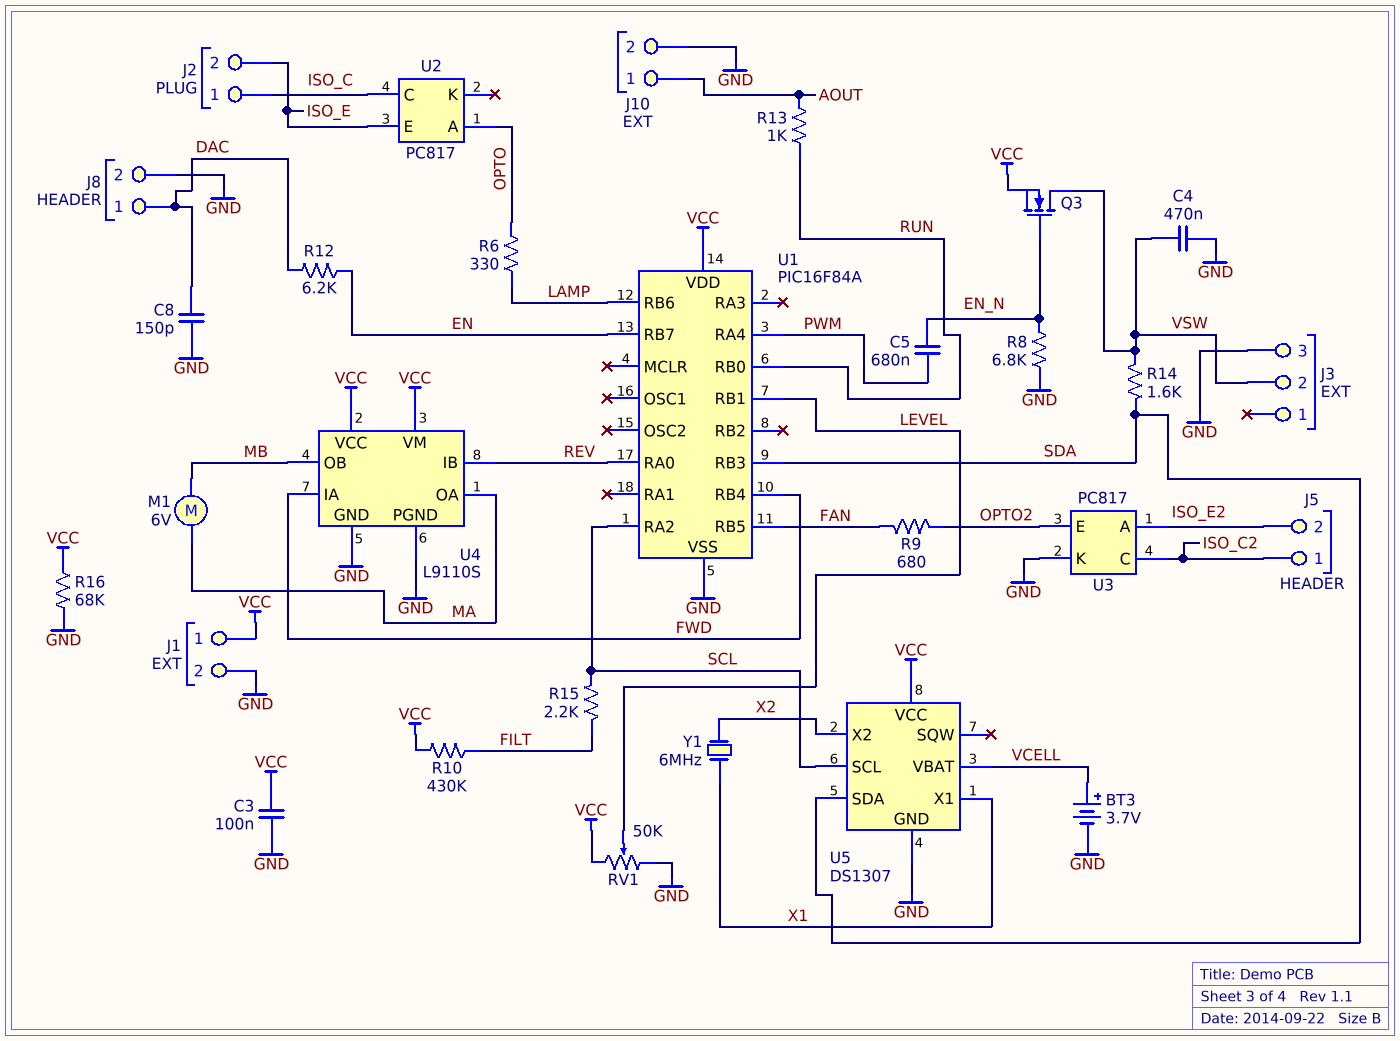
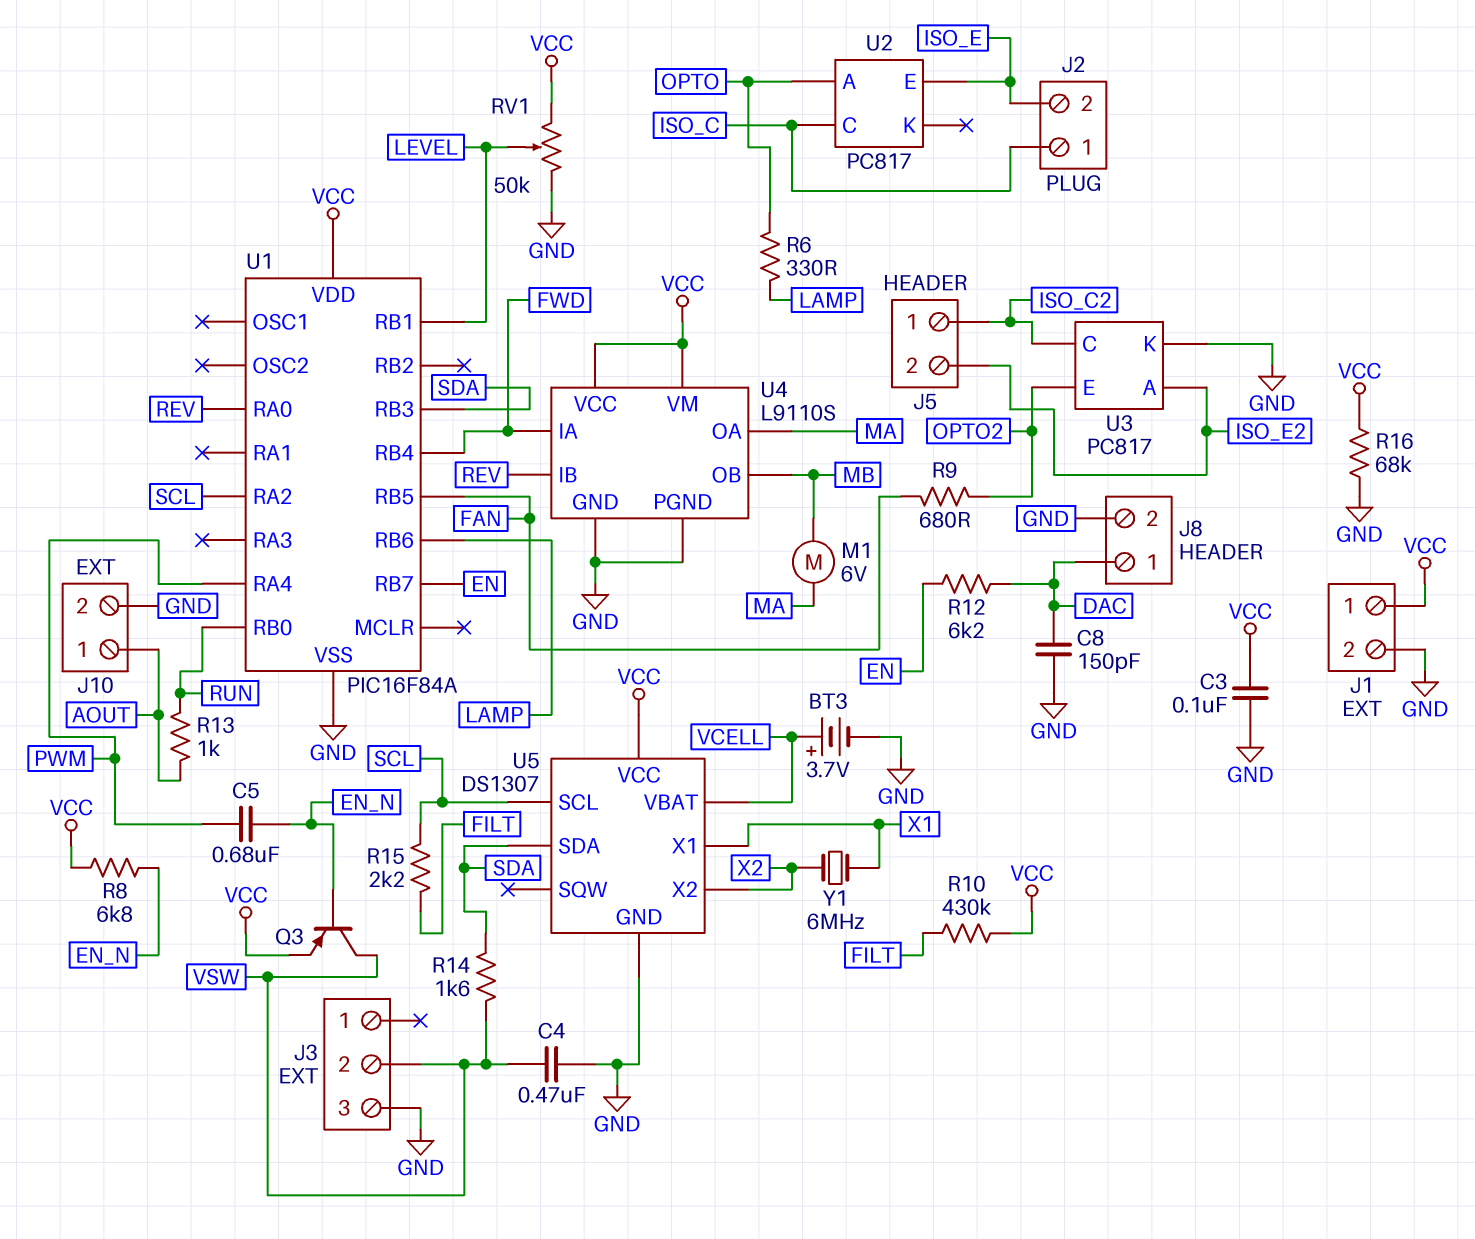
Q3: NMOS (G EN_N, D VSW, S VCC) -> PNP (B EN_N, C VSW, E VCC)
R8: 6.8k (EN_N, GND) -> 6.8k (EN_N, VCC)

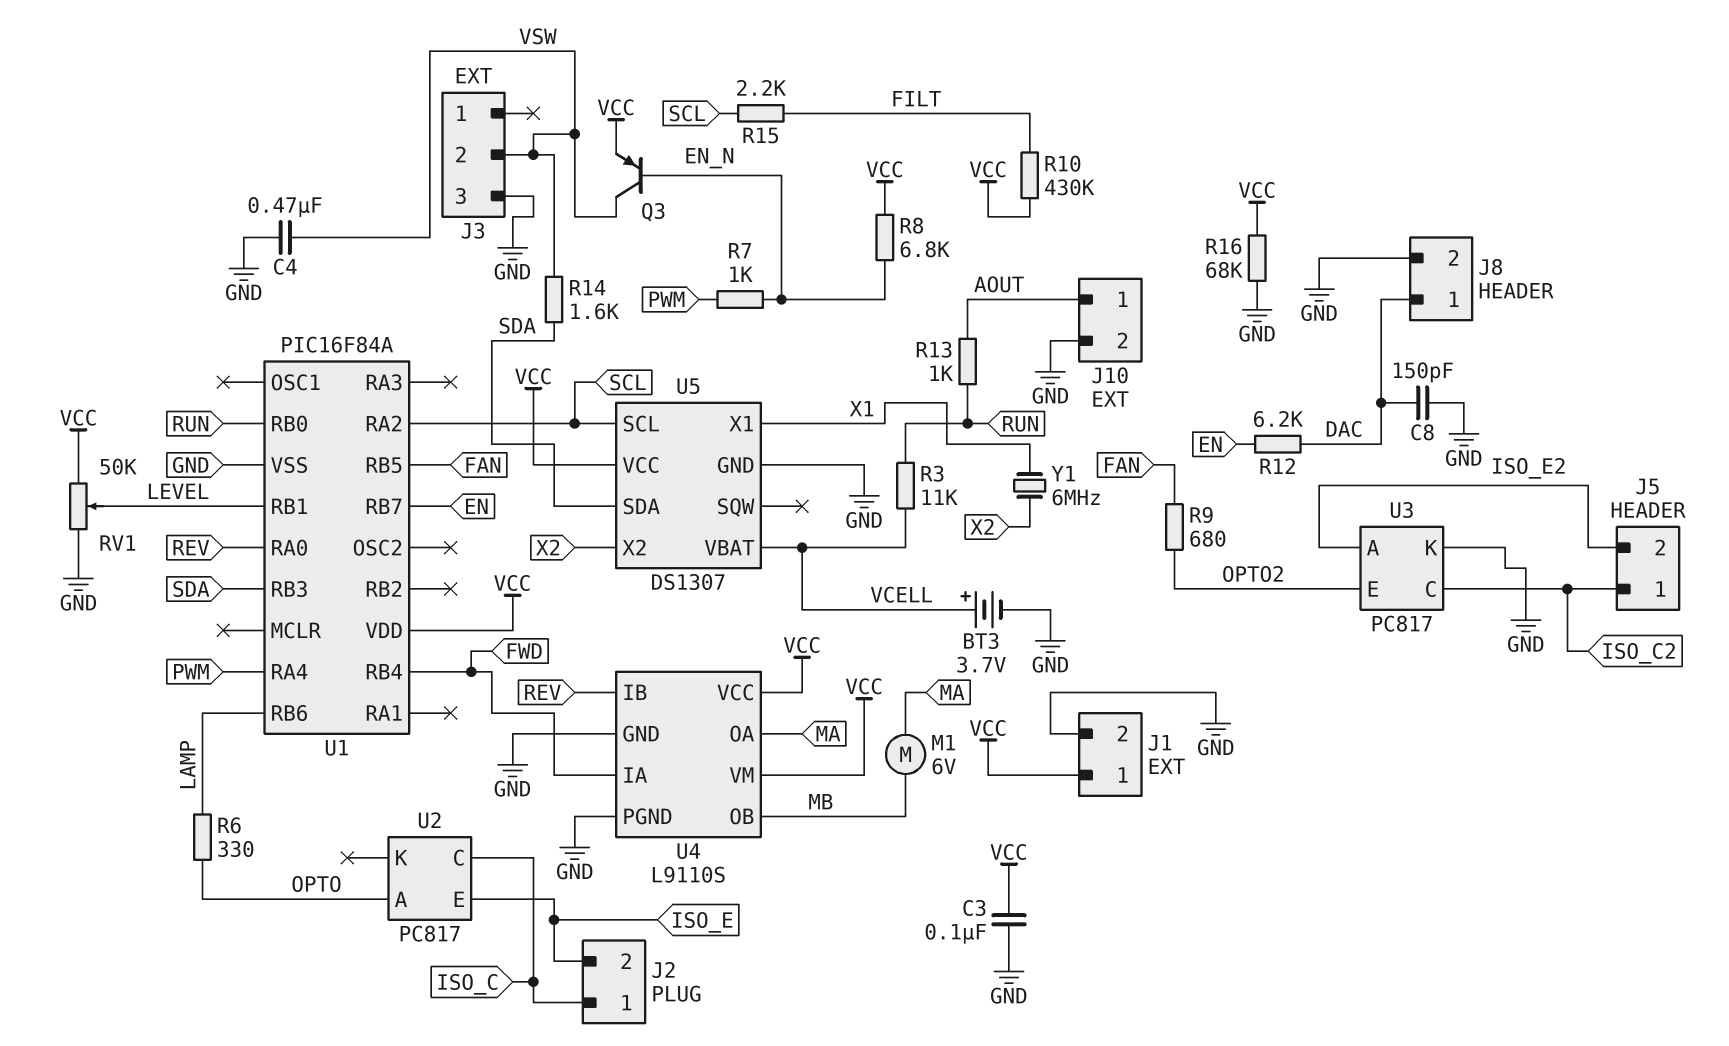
C5: 680nF (EN_N, PWM) -> none
R3: none -> 11k (RUN, VCELL)
R7: none -> 1k (EN_N, PWM)

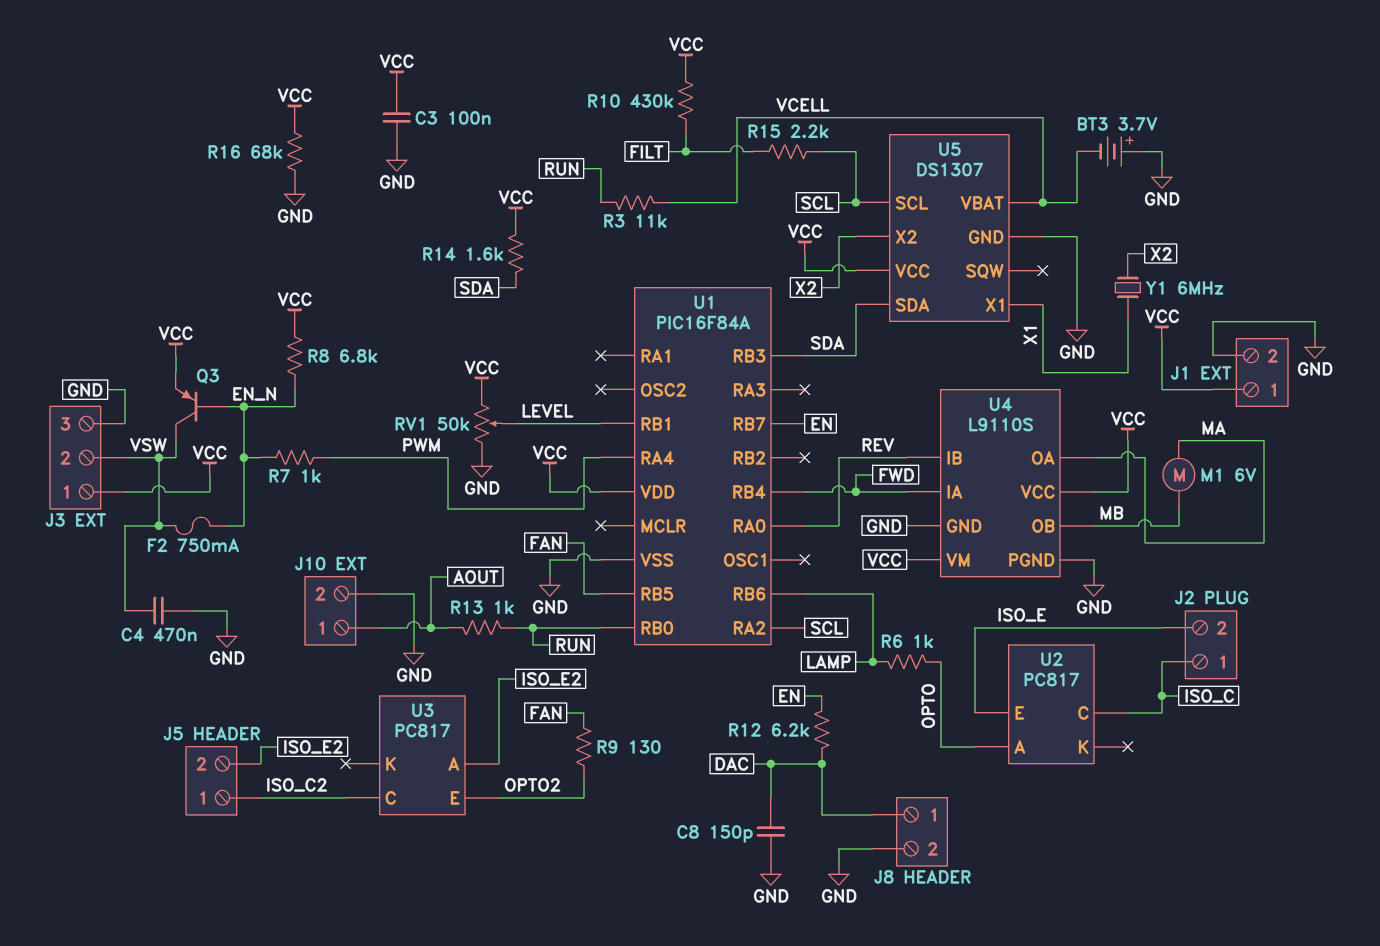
BT3: 3.7V (plus VCELL, minus GND) -> 3.7V (plus GND, minus VCELL)
F2: none -> 750mA (EN_N, VSW)
J3 pin 1: none -> VCC
R6: 330 (LAMP, OPTO) -> 1k (LAMP, OPTO)
R9: 680 (FAN, OPTO2) -> 130 (FAN, OPTO2)
R14: 1.6k (SDA, VSW) -> 1.6k (SDA, VCC)
U3 pin K: GND -> none

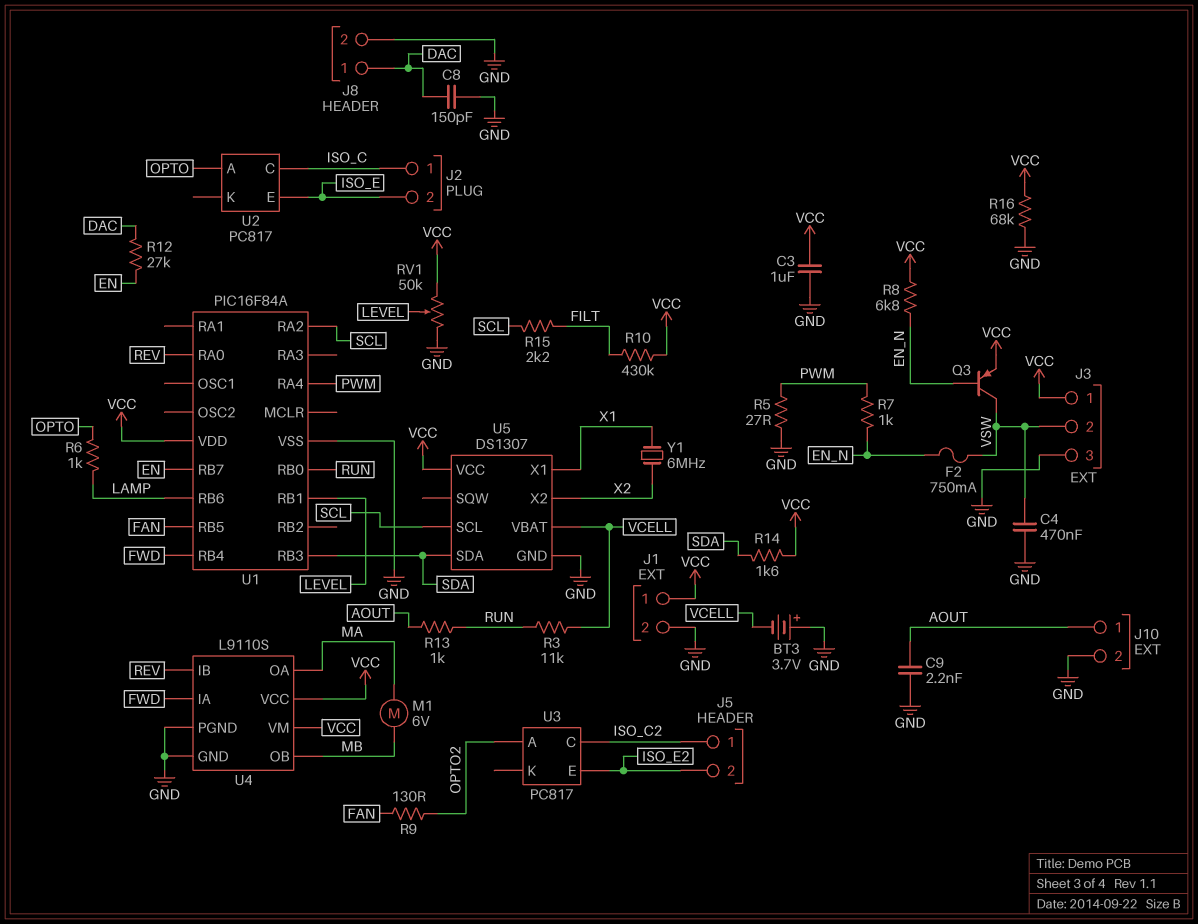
C3: 100nF (GND, VCC) -> 1uF (GND, VCC)
C9: none -> 2.2nF (AOUT, GND)
R5: none -> 27 (GND, PWM)
R12: 6.2k (DAC, EN) -> 27k (DAC, EN)
U3 pin A: ISO_E2 -> OPTO2
U3 pin E: OPTO2 -> ISO_E2

